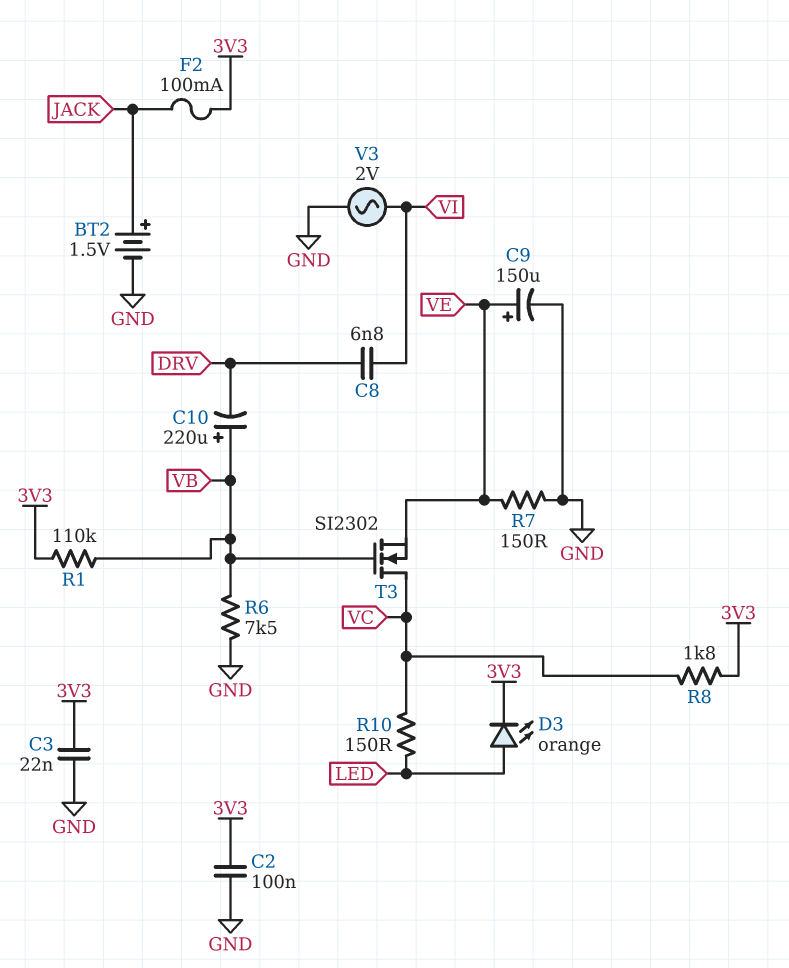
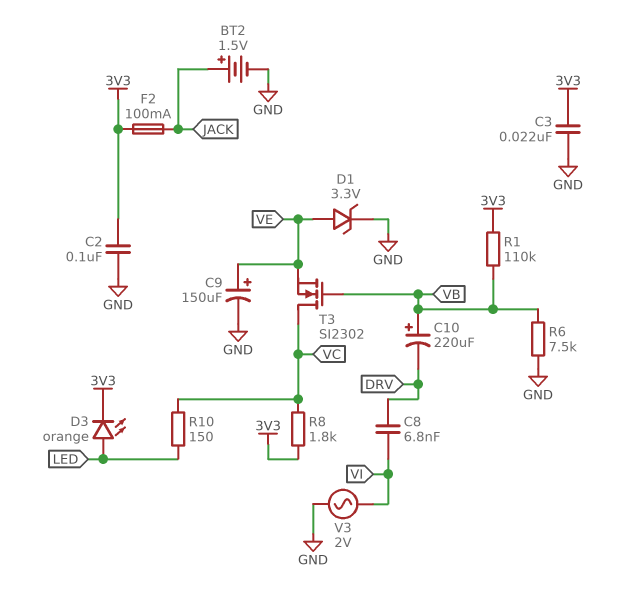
D1: none -> zener 3.3V (A VE, K GND)
R7: 150 (GND, VE) -> none

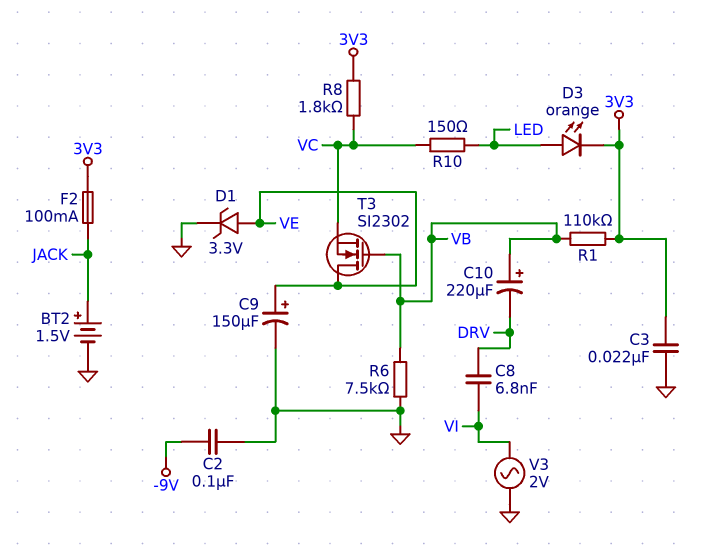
C2: 100nF (3V3, GND) -> 100nF (-9V, GND)
T3: NMOS SI2302 (G VB, D VC, S VE) -> NMOS SI2302 (G VB, D VE, S VC)

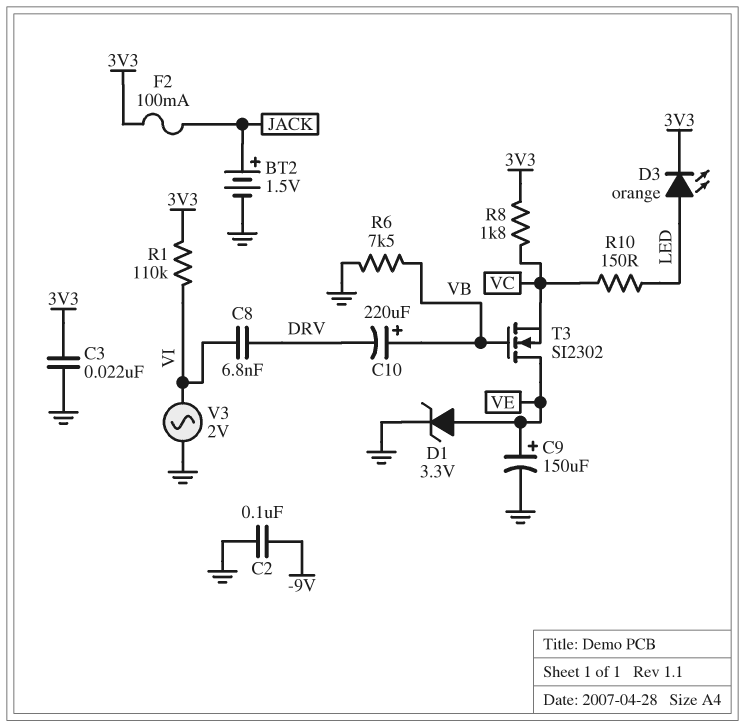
R1: 110k (3V3, VB) -> 110k (3V3, VI)

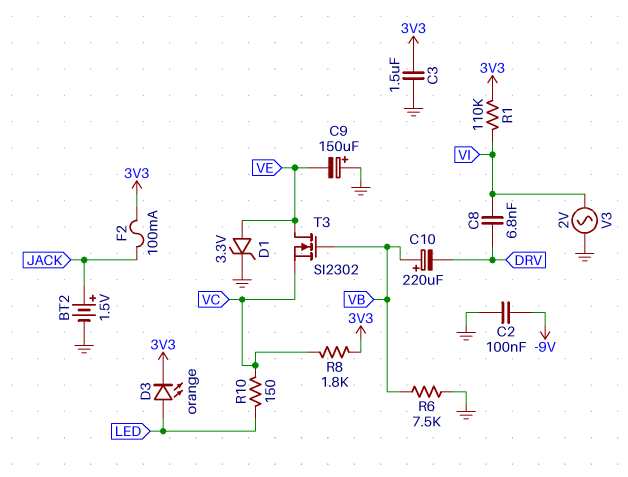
C3: 22nF (3V3, GND) -> 1.5uF (3V3, GND)
C9: 150uF (plus VE, minus GND) -> 150uF (plus GND, minus VE)

